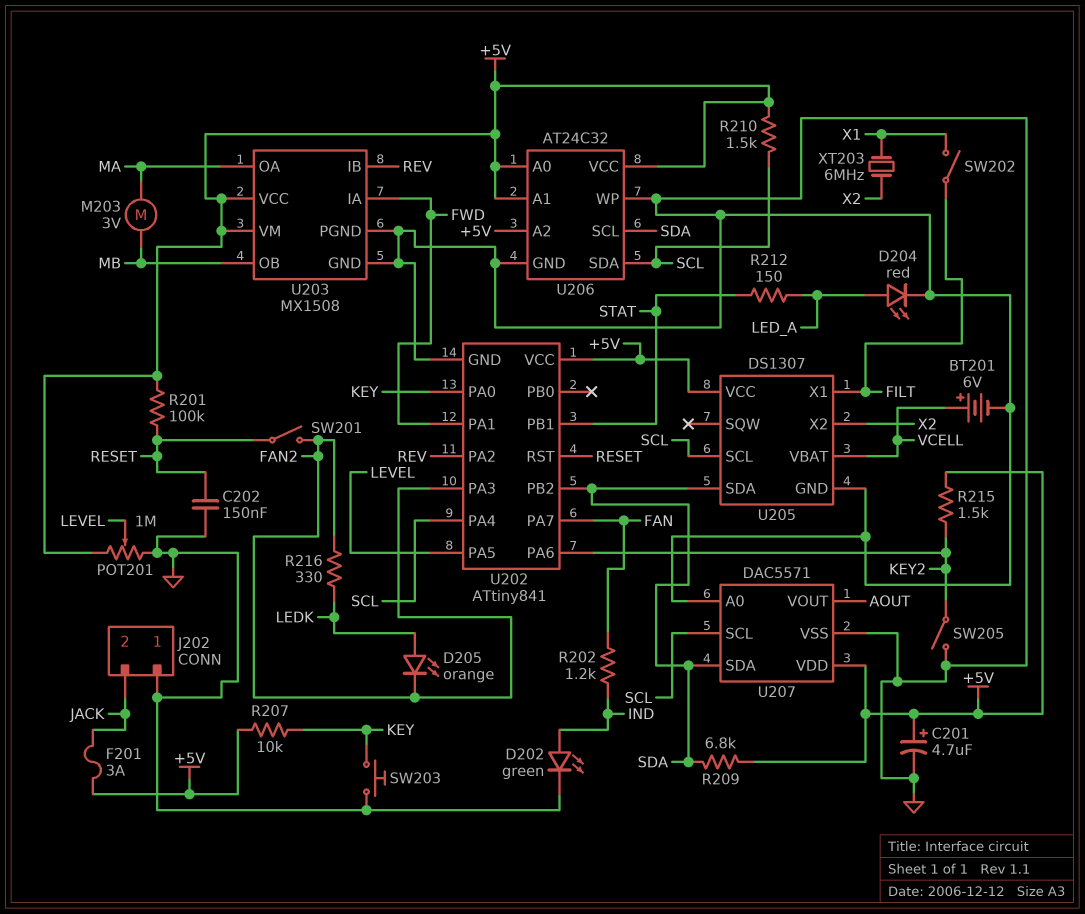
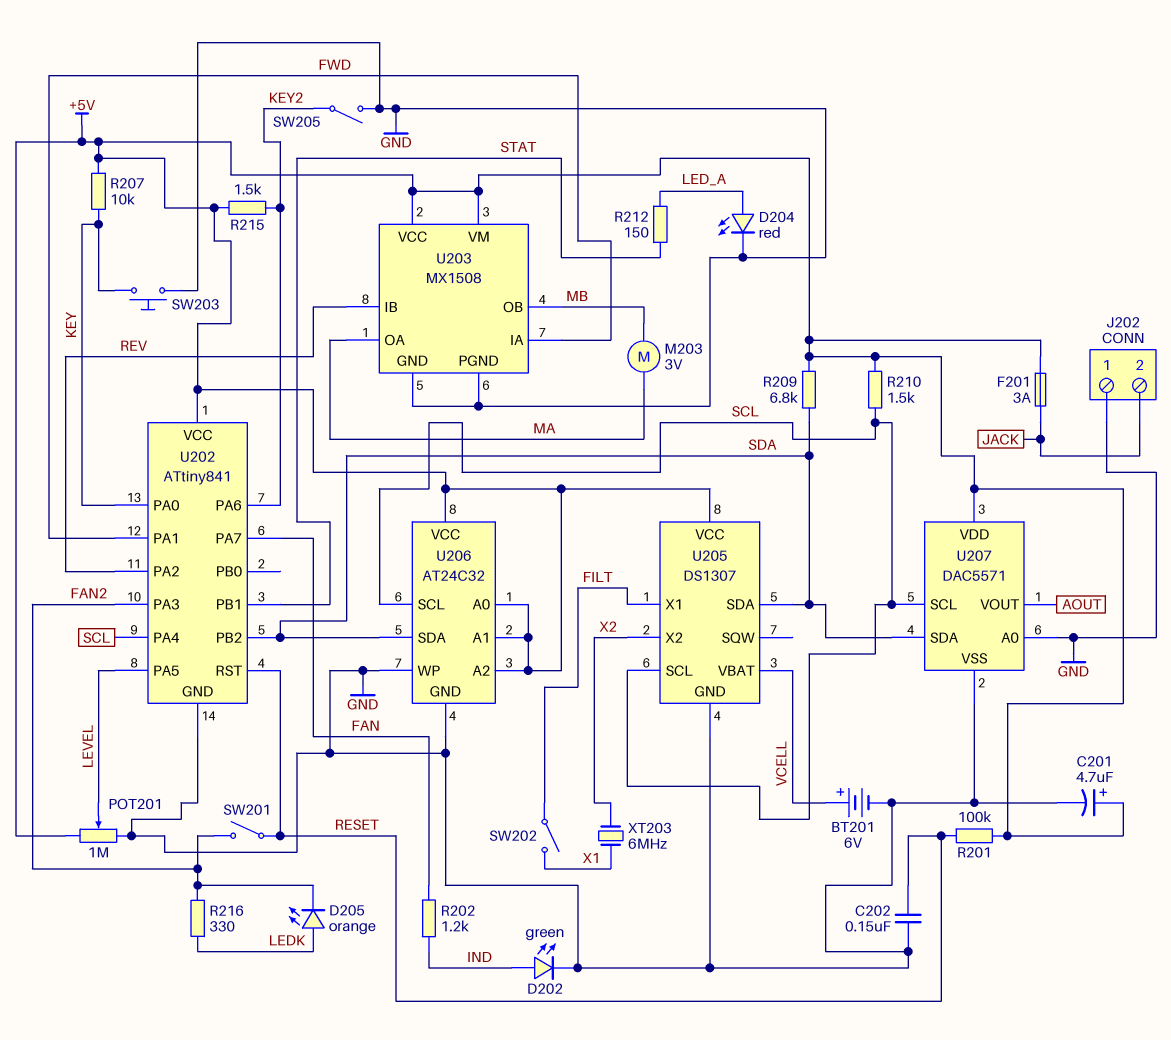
U206 pin SCL: SDA -> SCL
U206 pin SDA: SCL -> SDA

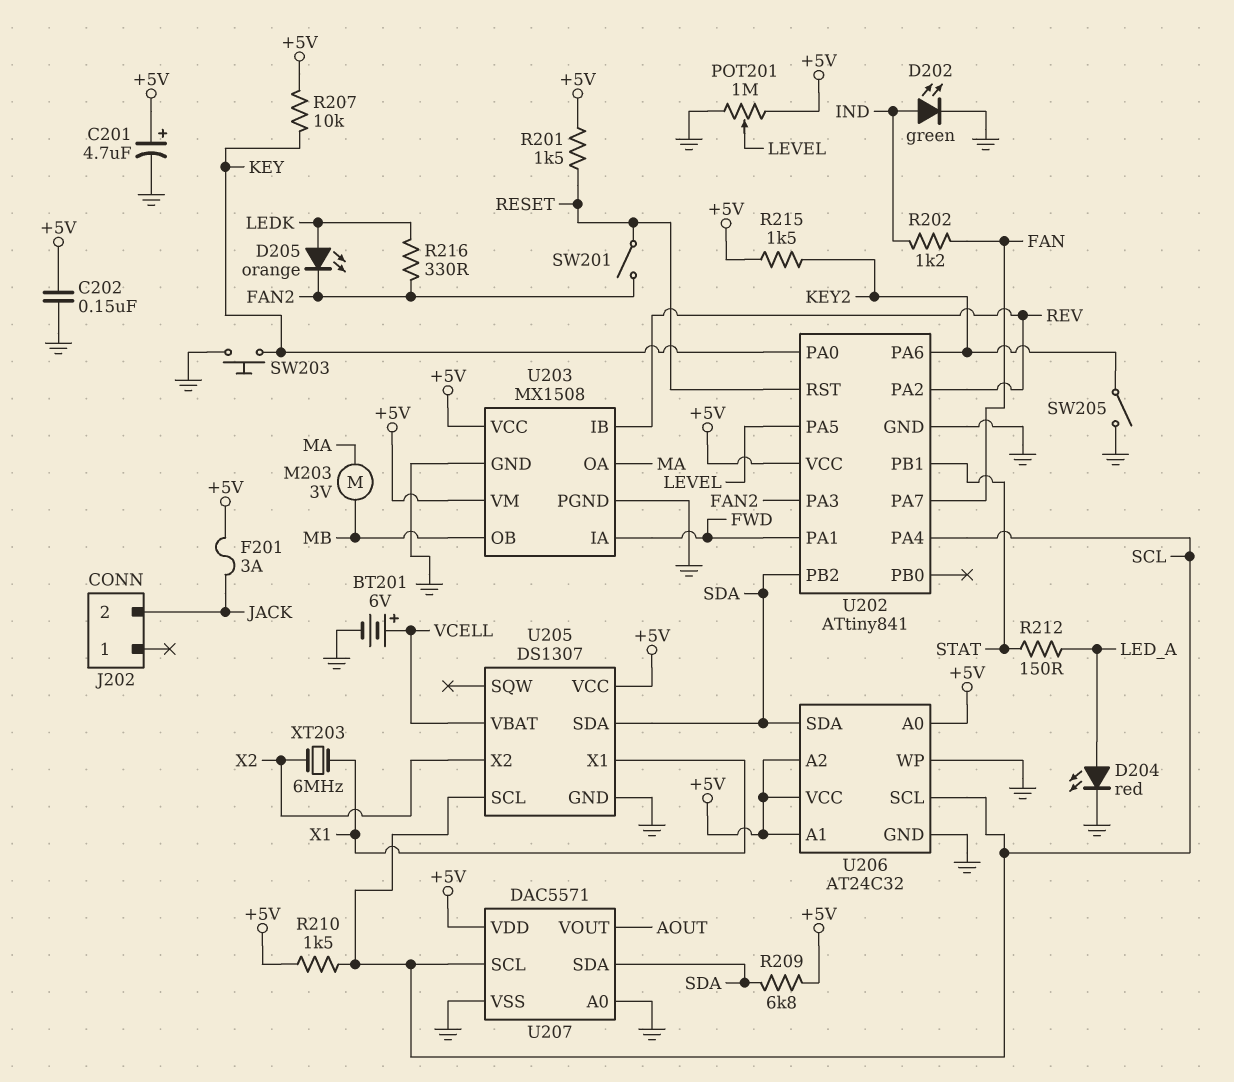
C202: 150nF (GND, RESET) -> 150nF (+5V, GND)
J202 pin 1: GND -> none
R201: 100k (+5V, RESET) -> 1.5k (+5V, RESET)
SW202: switch (FILT, X1) -> none
U205 pin X1: FILT -> X1

